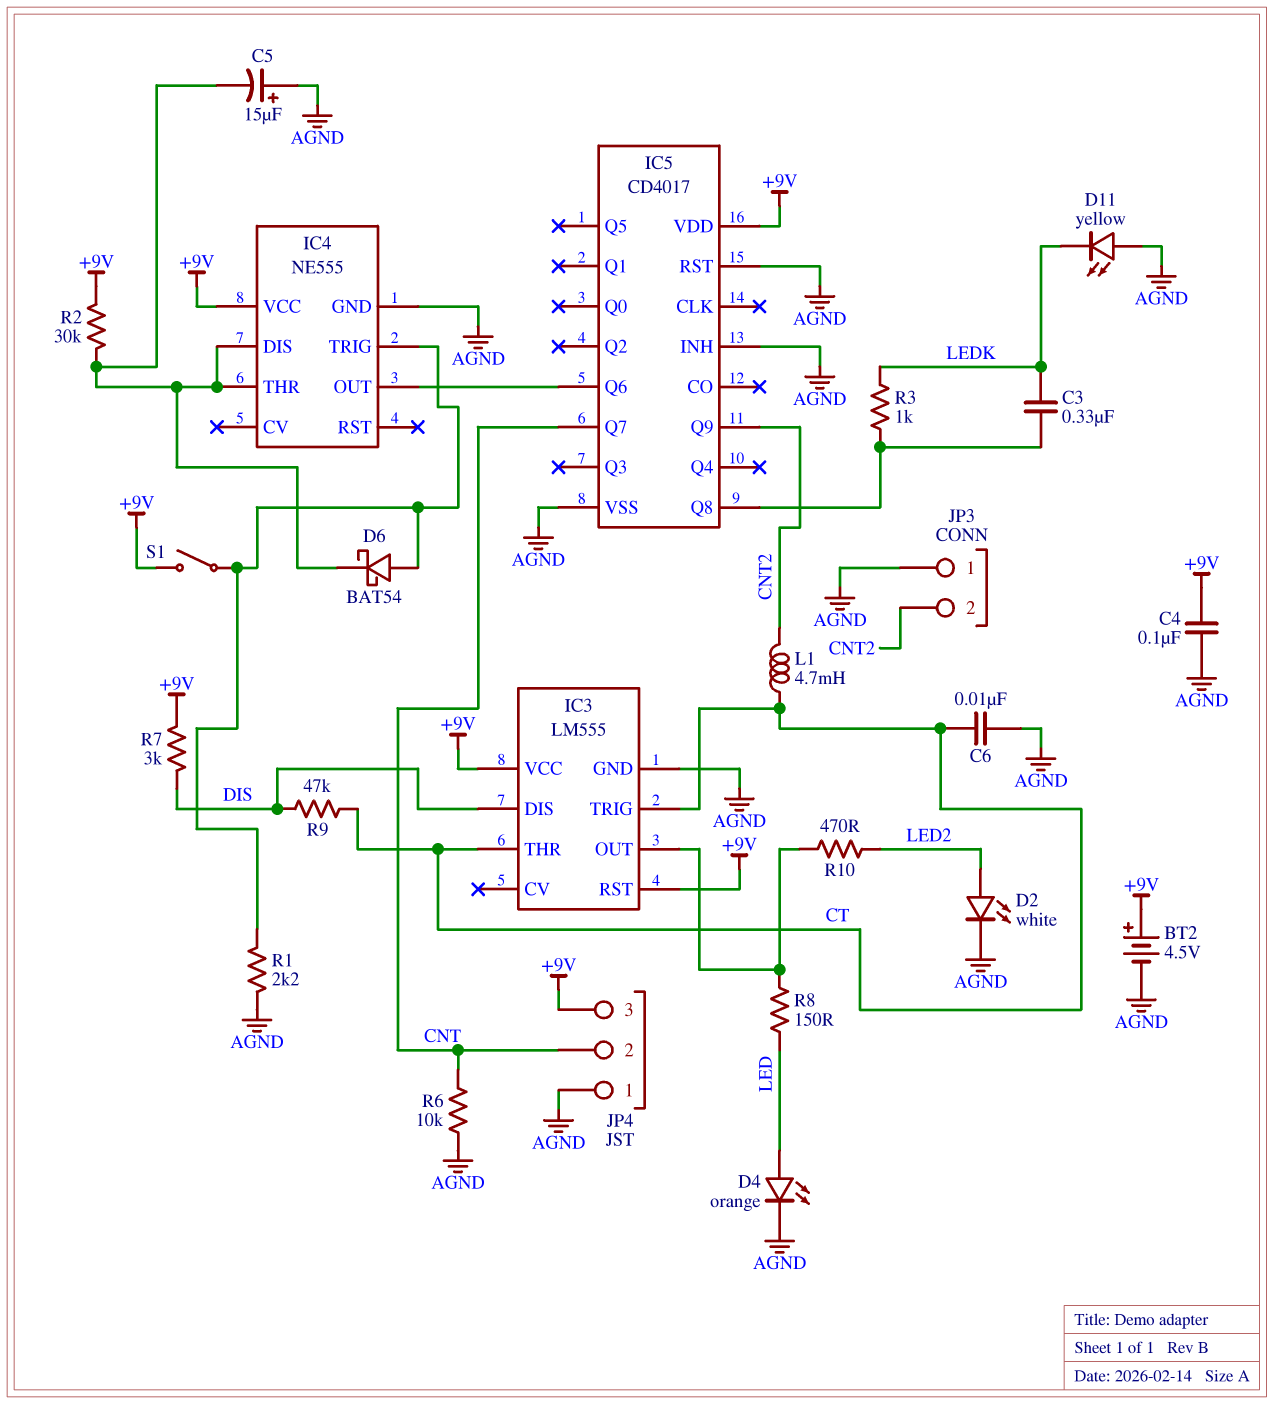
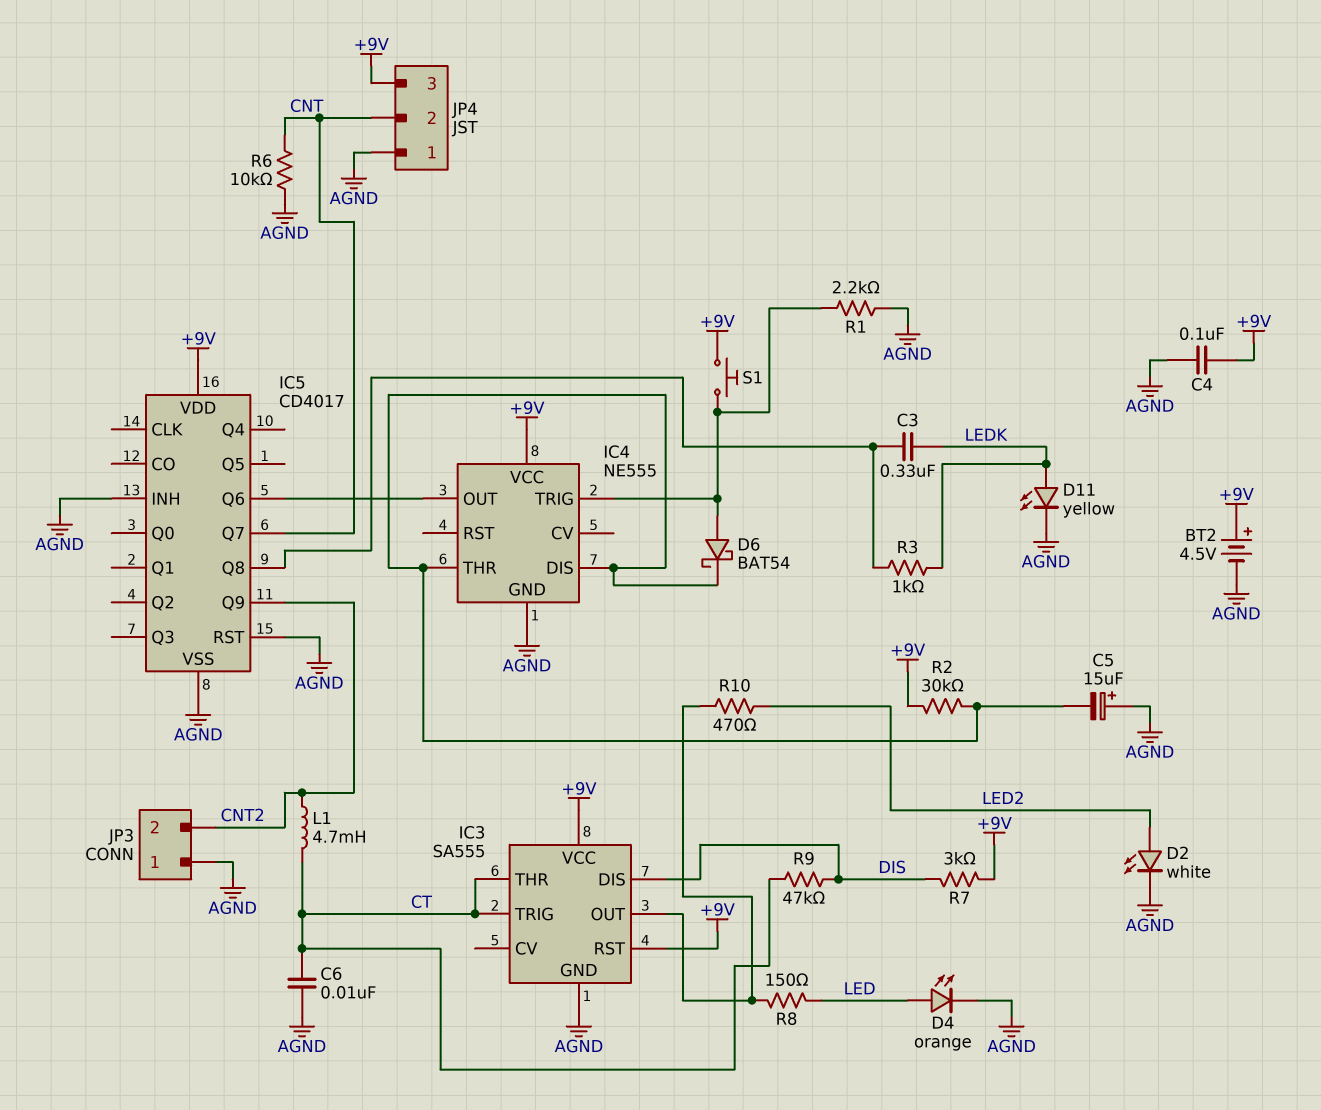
D11: LED yellow (A AGND, K LEDK) -> LED yellow (A LEDK, K AGND)
IC3: LM555 -> SA555
S1: switch (+9V, IC4/TRIG) -> button (+9V, IC4/TRIG)

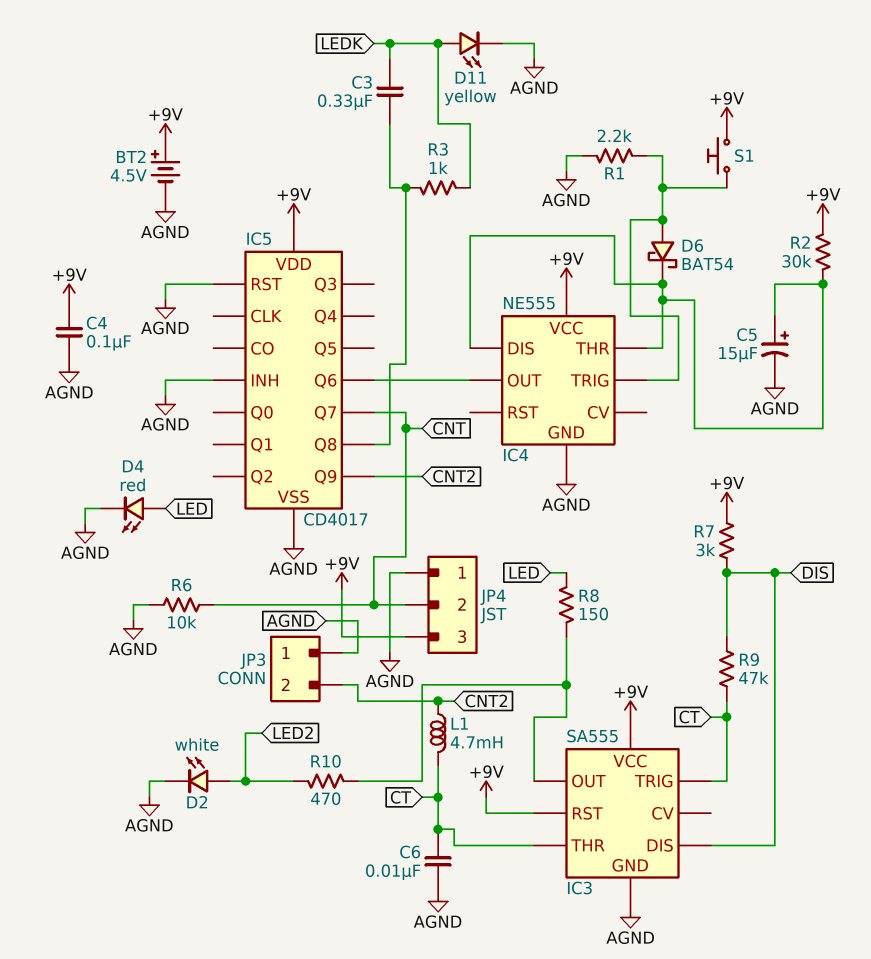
C5: 15uF (plus AGND, minus IC4/DIS) -> 15uF (plus IC4/DIS, minus AGND)
D4: LED orange (A LED, K AGND) -> LED red (A LED, K AGND)

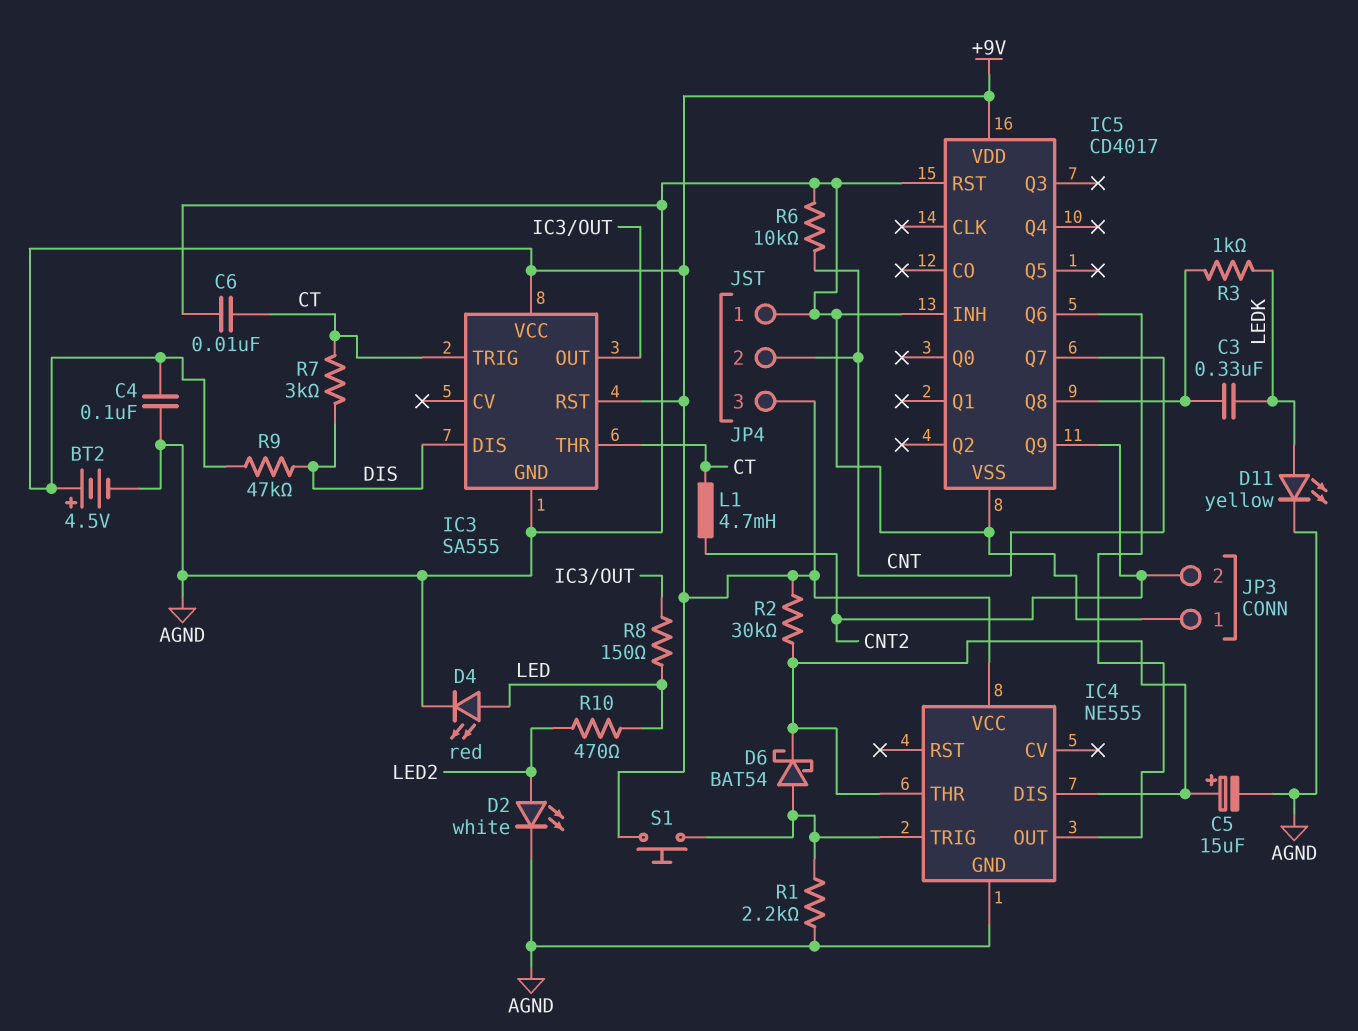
R7: 3k (+9V, DIS) -> 3k (CT, DIS)
R9: 47k (CT, DIS) -> 47k (+9V, DIS)
R10: 470 (IC3/OUT, LED2) -> 470 (LED, LED2)

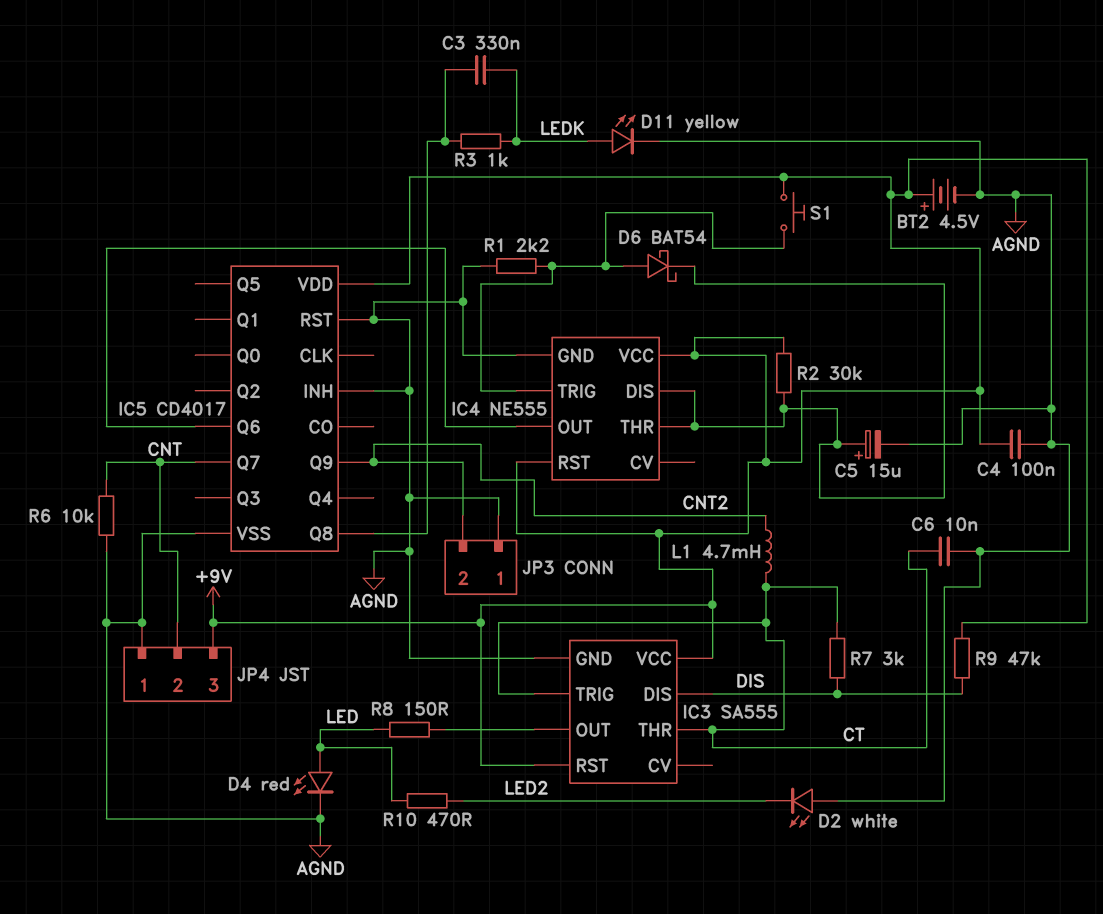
D2: LED white (A LED2, K AGND) -> LED white (A AGND, K LED2)
IC4 pin RST: none -> +9V

